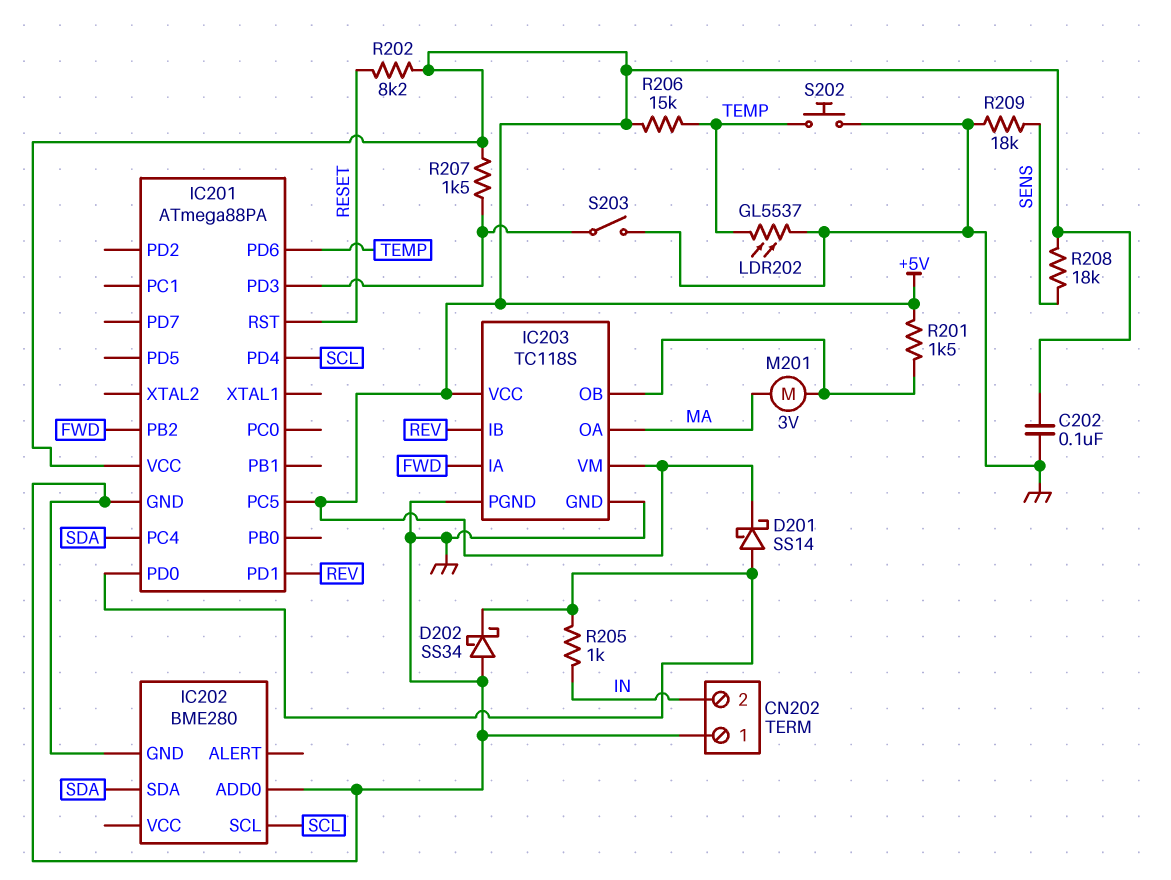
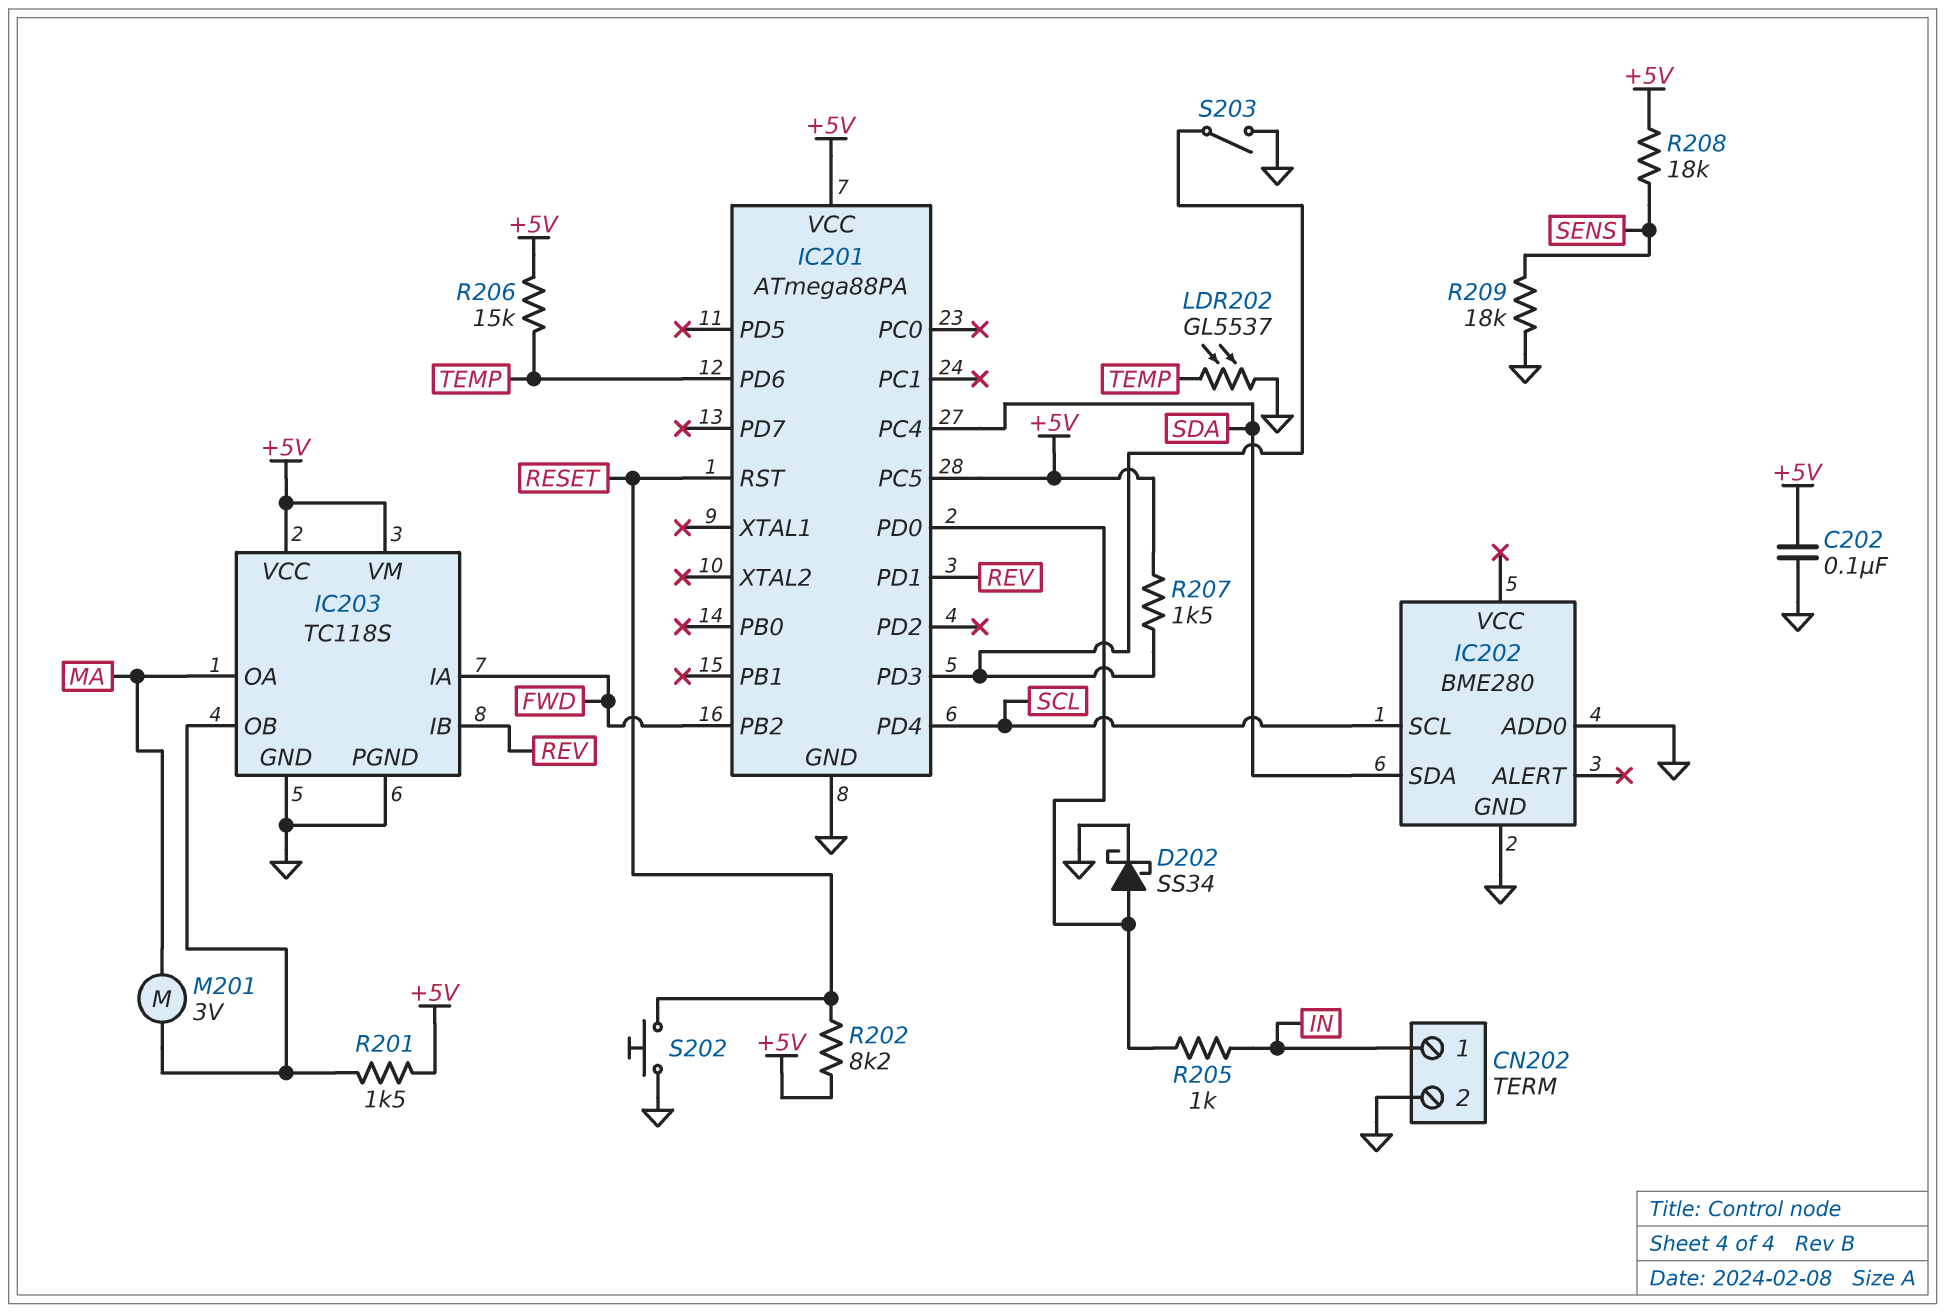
CN202 pin 1: GND -> IN
CN202 pin 2: IN -> GND
D201: schottky SS14 (A IC201/PD0, K +5V) -> none
D202: schottky SS34 (A GND, K IC201/PD0) -> schottky SS34 (A IC201/PD0, K GND)
S202: button (GND, TEMP) -> button (GND, RESET)

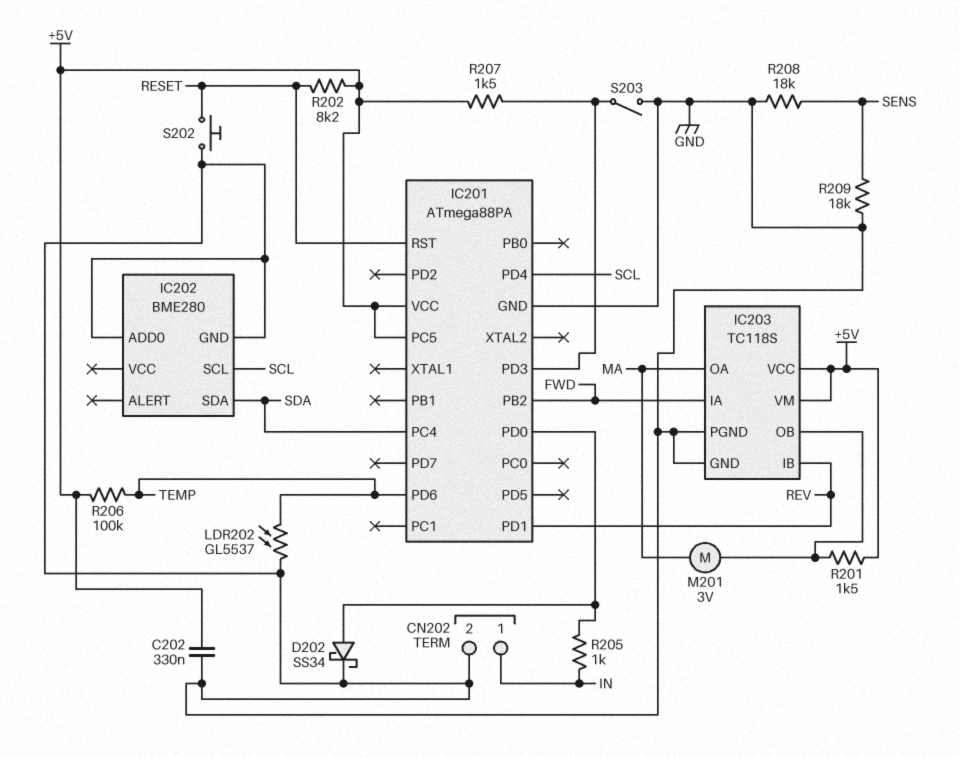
C202: 100nF (+5V, GND) -> 330nF (+5V, GND)
R206: 15k (+5V, TEMP) -> 100k (+5V, TEMP)
R208: 18k (+5V, SENS) -> 18k (GND, SENS)

